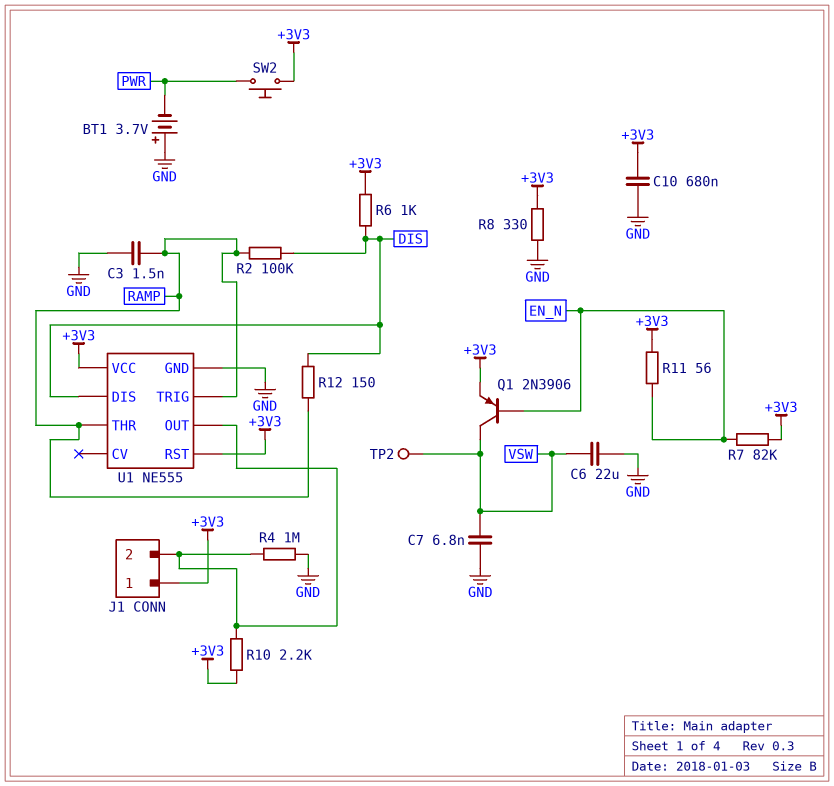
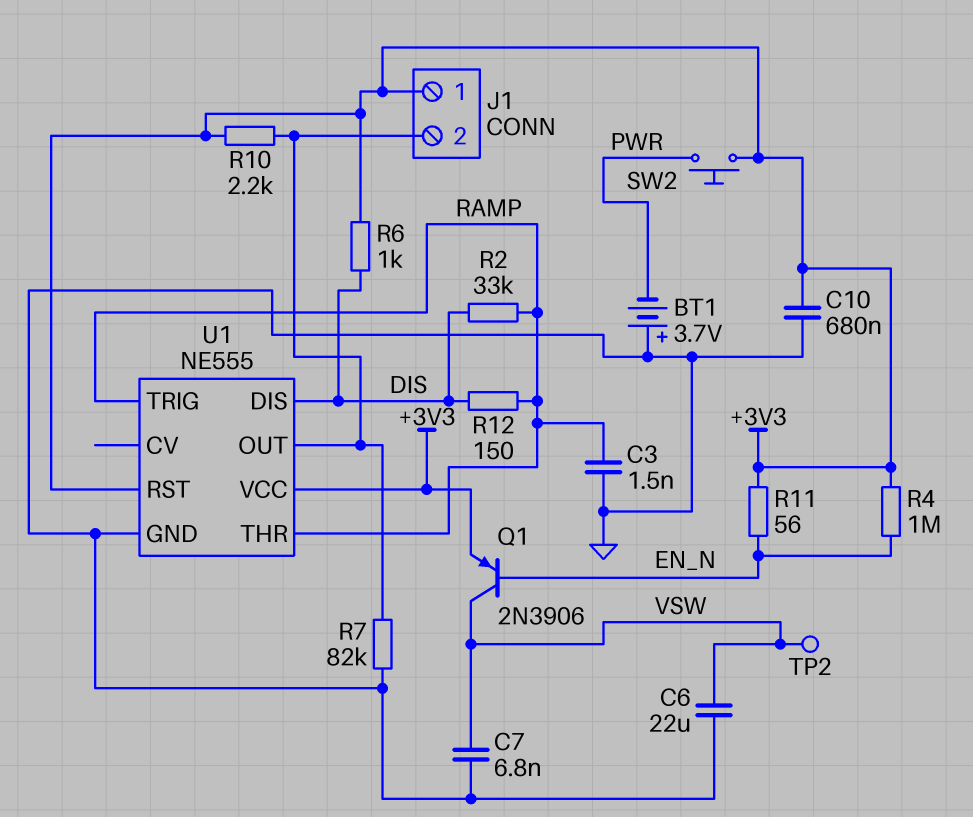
R2: 100k (DIS, RAMP) -> 33k (DIS, RAMP)
R4: 1M (GND, J1/2) -> 1M (+3V3, EN_N)
R7: 82k (+3V3, EN_N) -> 82k (GND, J1/2)
R8: 330 (+3V3, GND) -> none

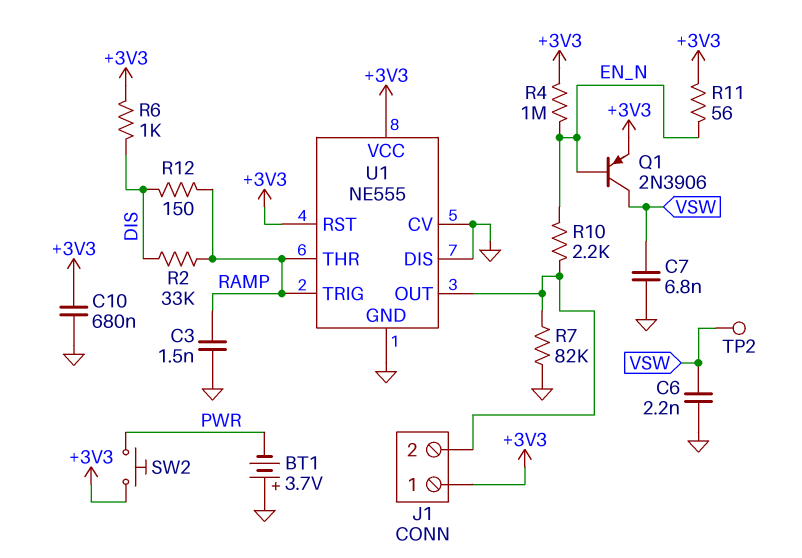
C6: 22uF (GND, VSW) -> 2.2nF (GND, VSW)
R10: 2.2k (+3V3, J1/2) -> 2.2k (EN_N, J1/2)
U1 pin CV: none -> GND
U1 pin DIS: DIS -> GND

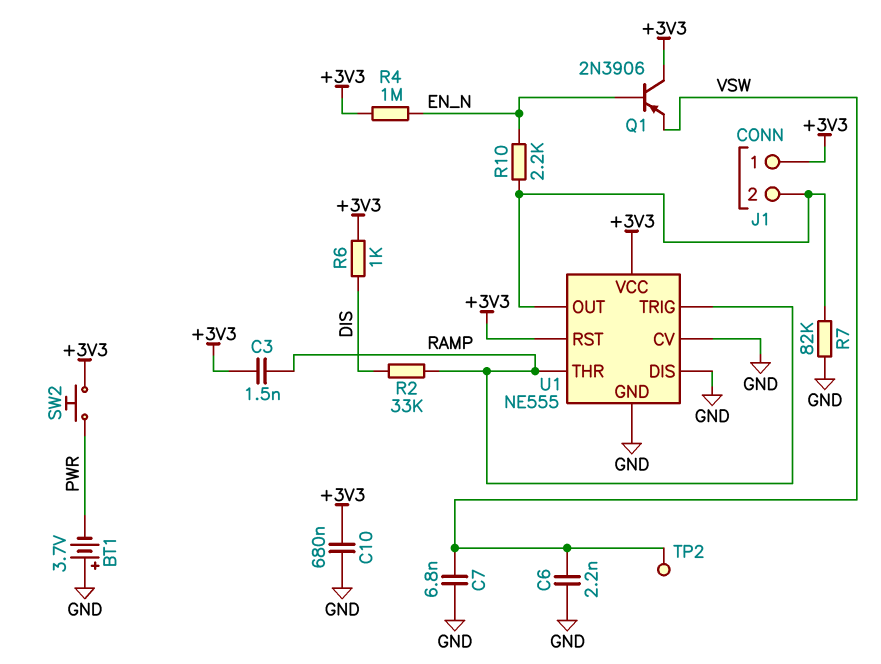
C3: 1.5nF (GND, RAMP) -> 1.5nF (+3V3, RAMP)
Q1: PNP 2N3906 (B EN_N, C VSW, E +3V3) -> PNP 2N3906 (B EN_N, C +3V3, E VSW)
R11: 56 (+3V3, EN_N) -> none
R12: 150 (DIS, RAMP) -> none

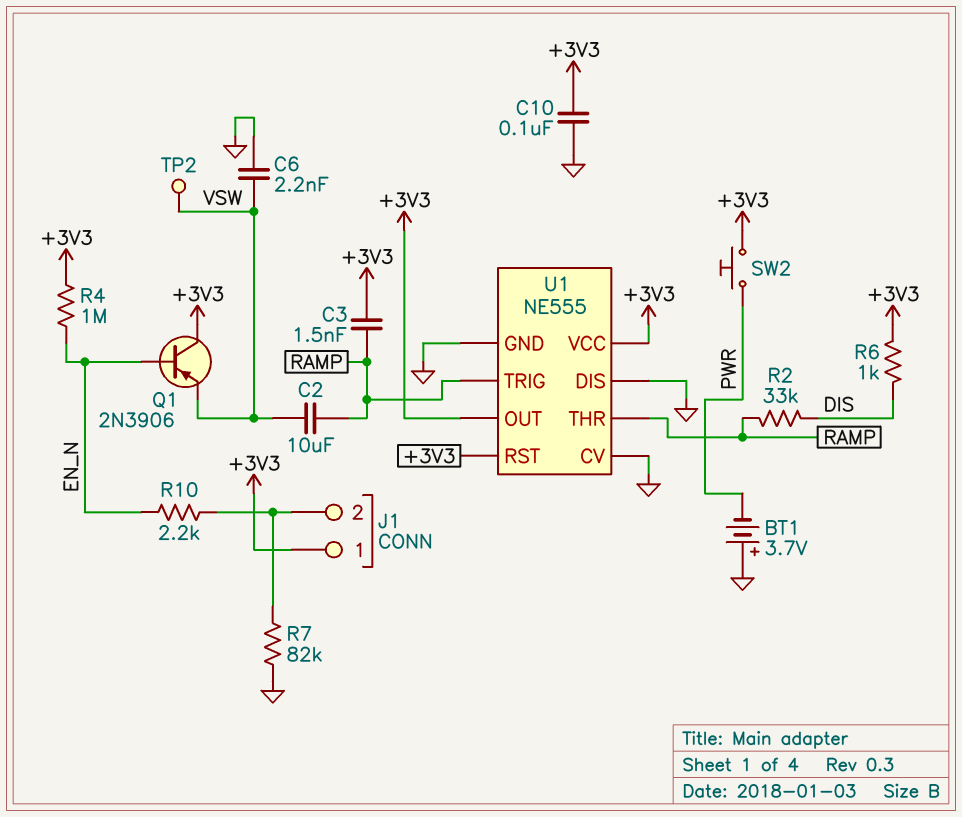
C2: none -> 10uF (RAMP, VSW)
C7: 6.8nF (GND, VSW) -> none
C10: 680nF (+3V3, GND) -> 100nF (+3V3, GND)
U1 pin OUT: J1/2 -> +3V3

